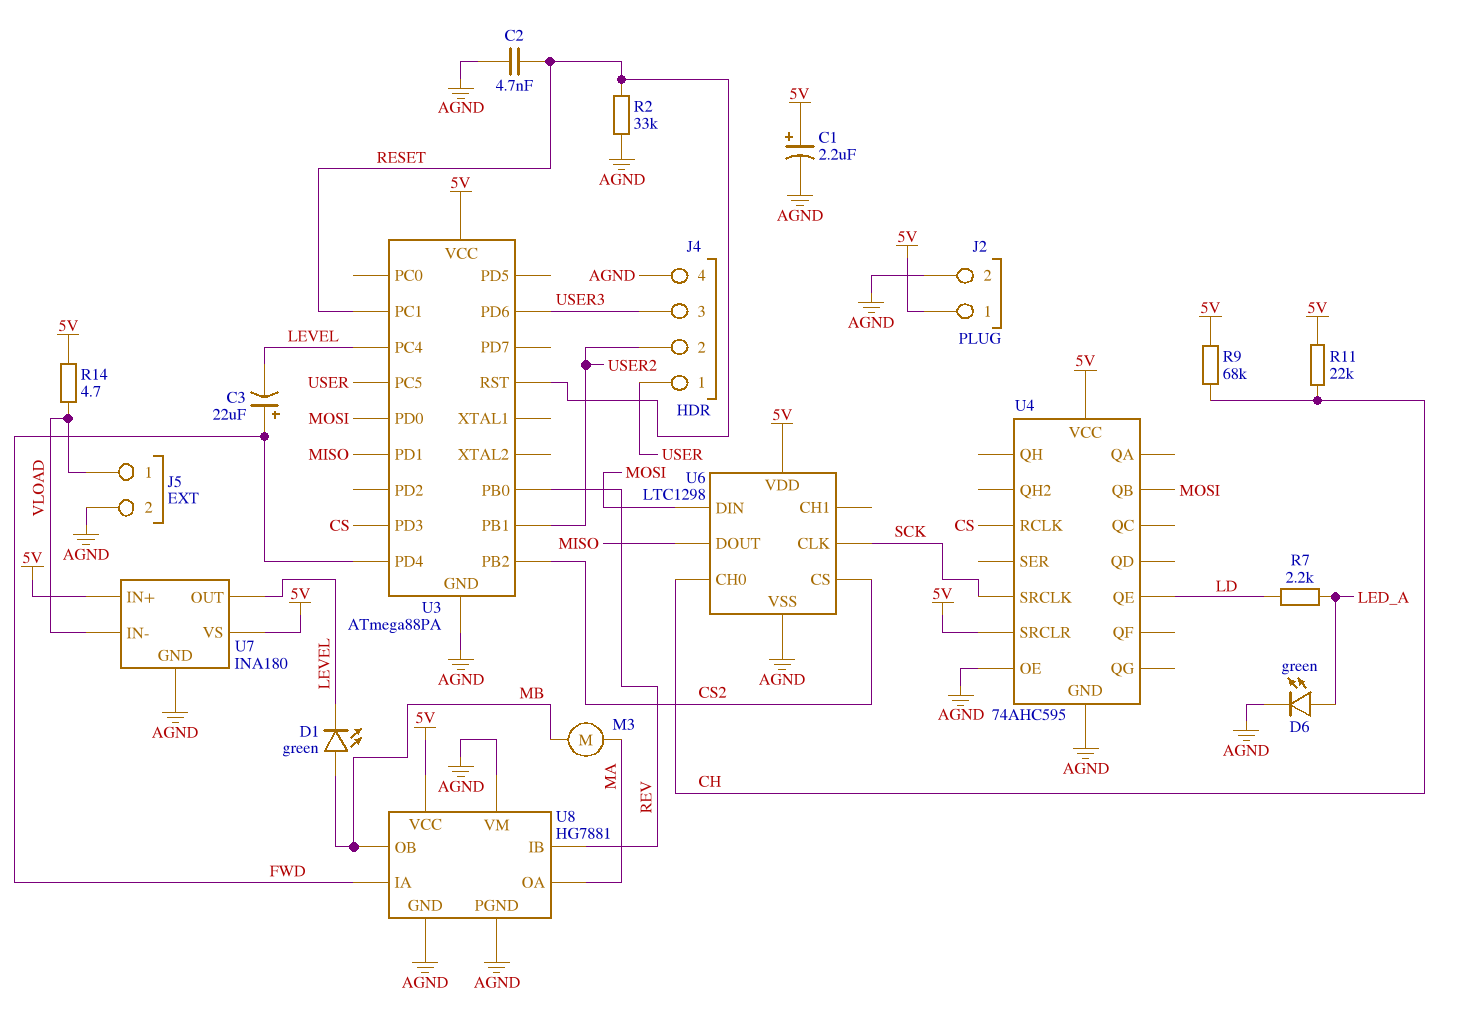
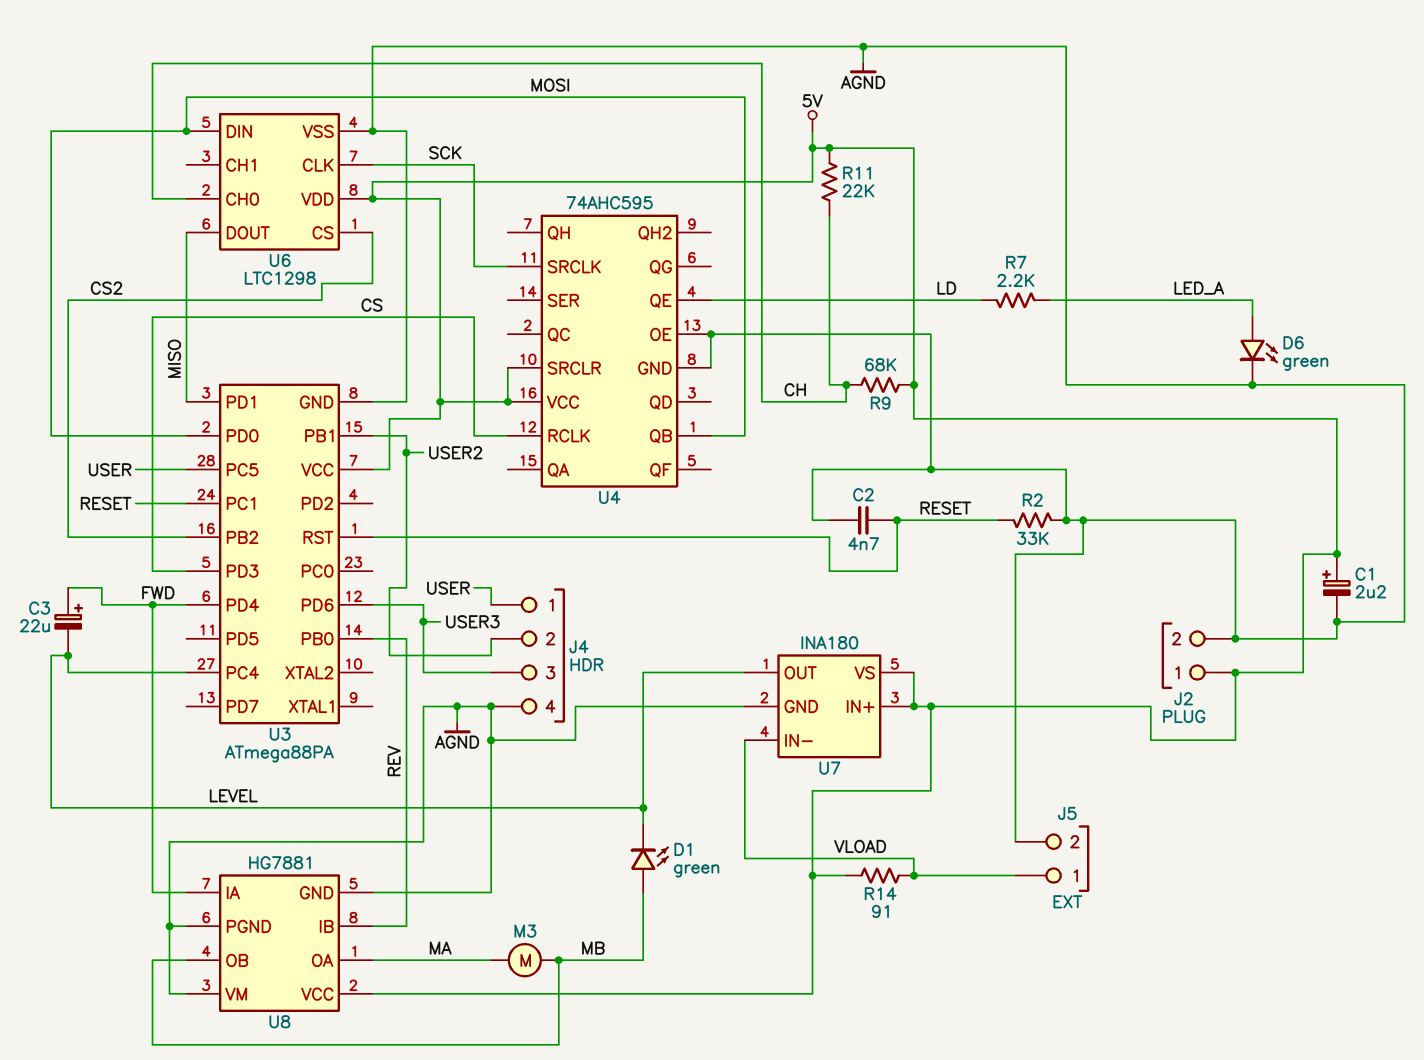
R14: 4.7 (5V, VLOAD) -> 91 (5V, VLOAD)

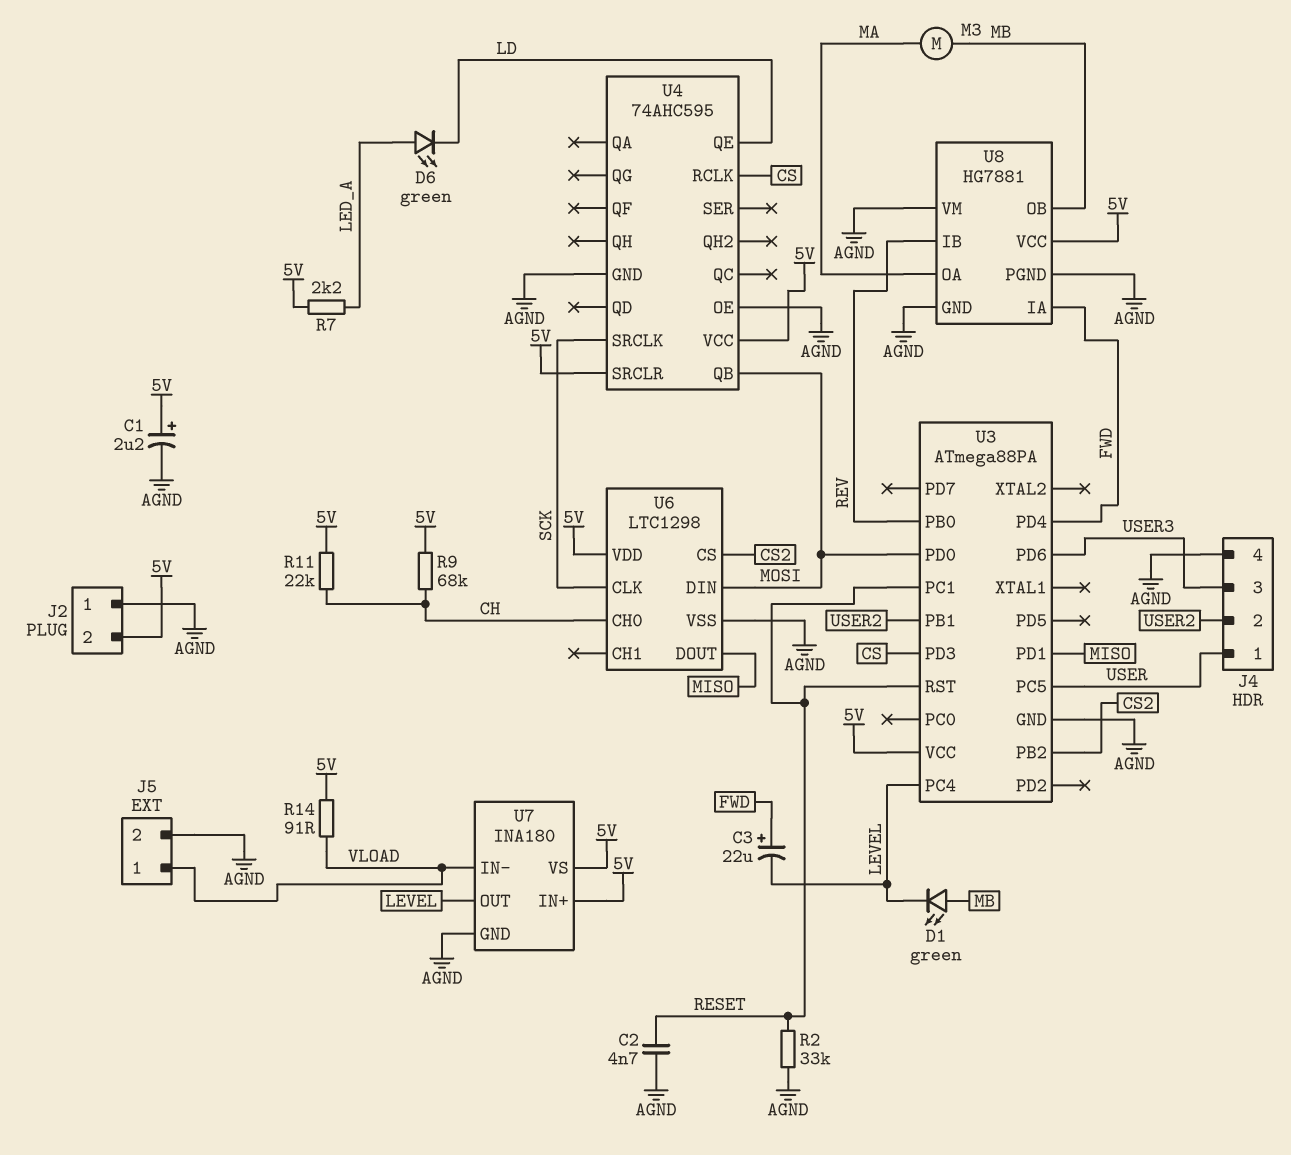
D6: LED green (A LED_A, K AGND) -> LED green (A LED_A, K LD)
J2 pin 1: 5V -> AGND
J2 pin 2: AGND -> 5V
R7: 2.2k (LD, LED_A) -> 2.2k (5V, LED_A)

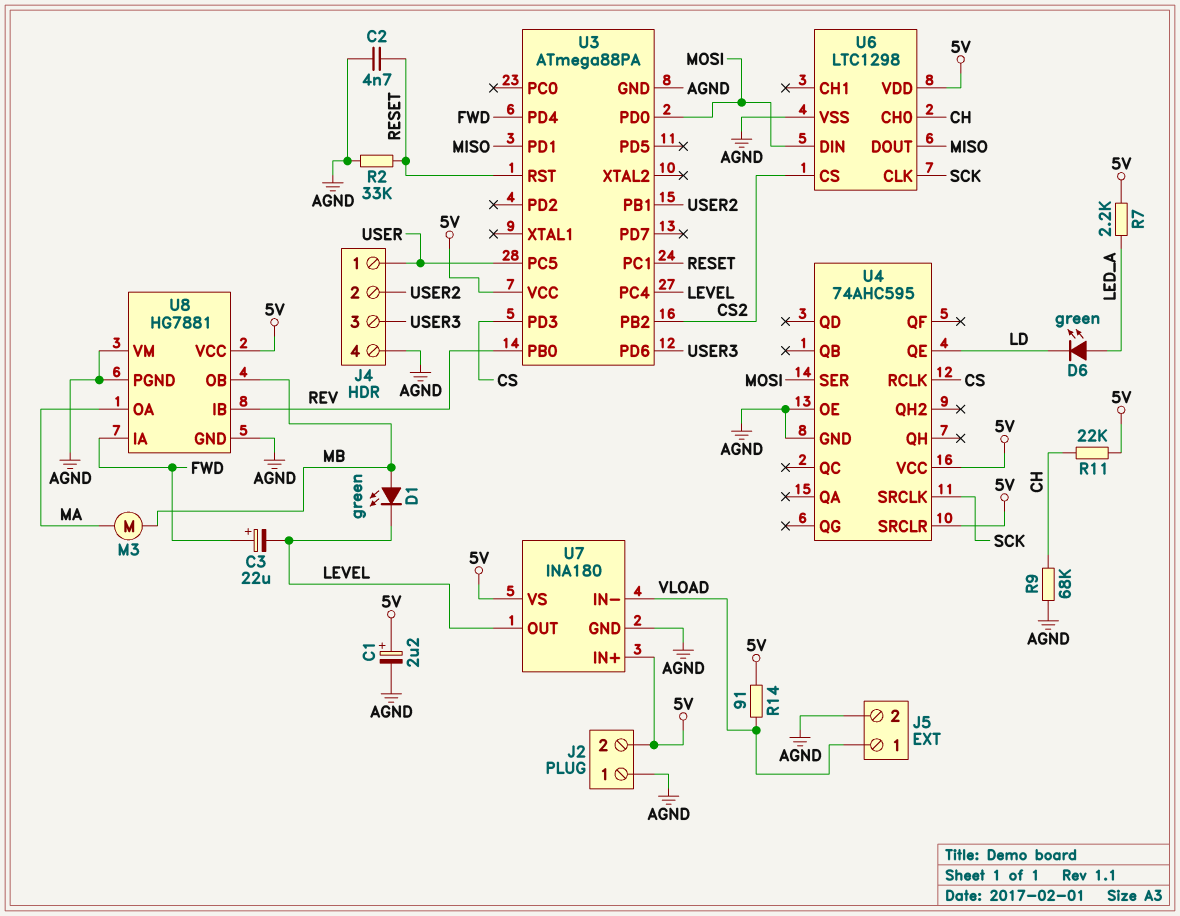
R9: 68k (5V, CH) -> 68k (AGND, CH)
U4 pin QB: MOSI -> none
U4 pin SER: none -> MOSI

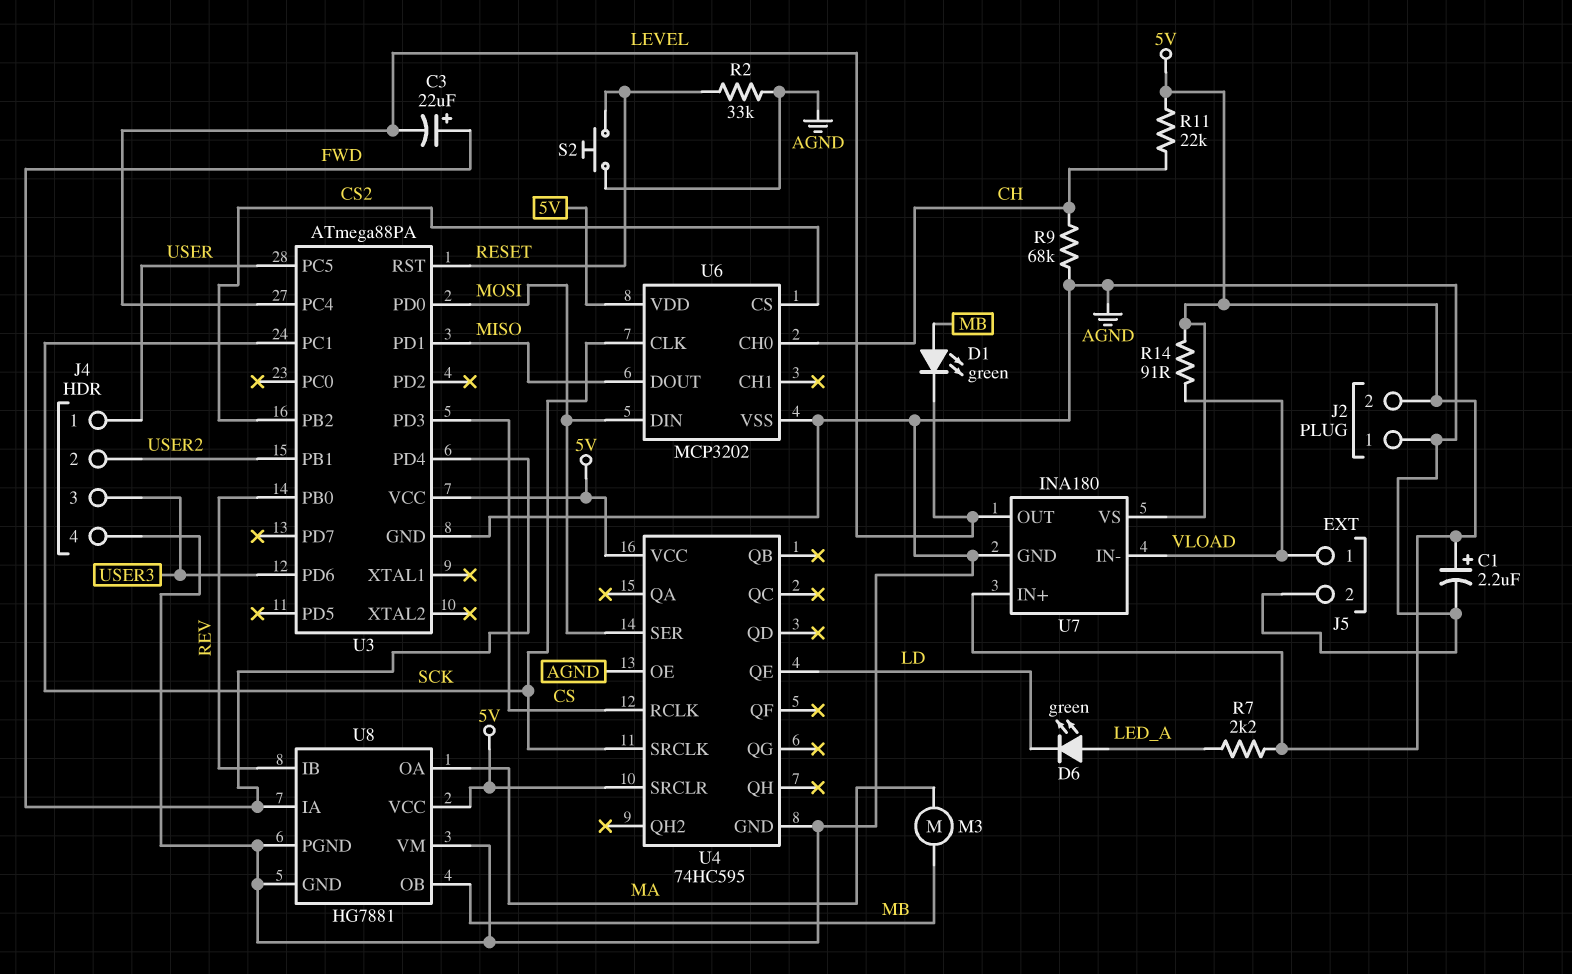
C2: 4.7nF (AGND, RESET) -> none
S2: none -> button (AGND, RESET)
U3 pin PC1: RESET -> SCK
U4: 74AHC595 -> 74HC595
U6: LTC1298 -> MCP3202

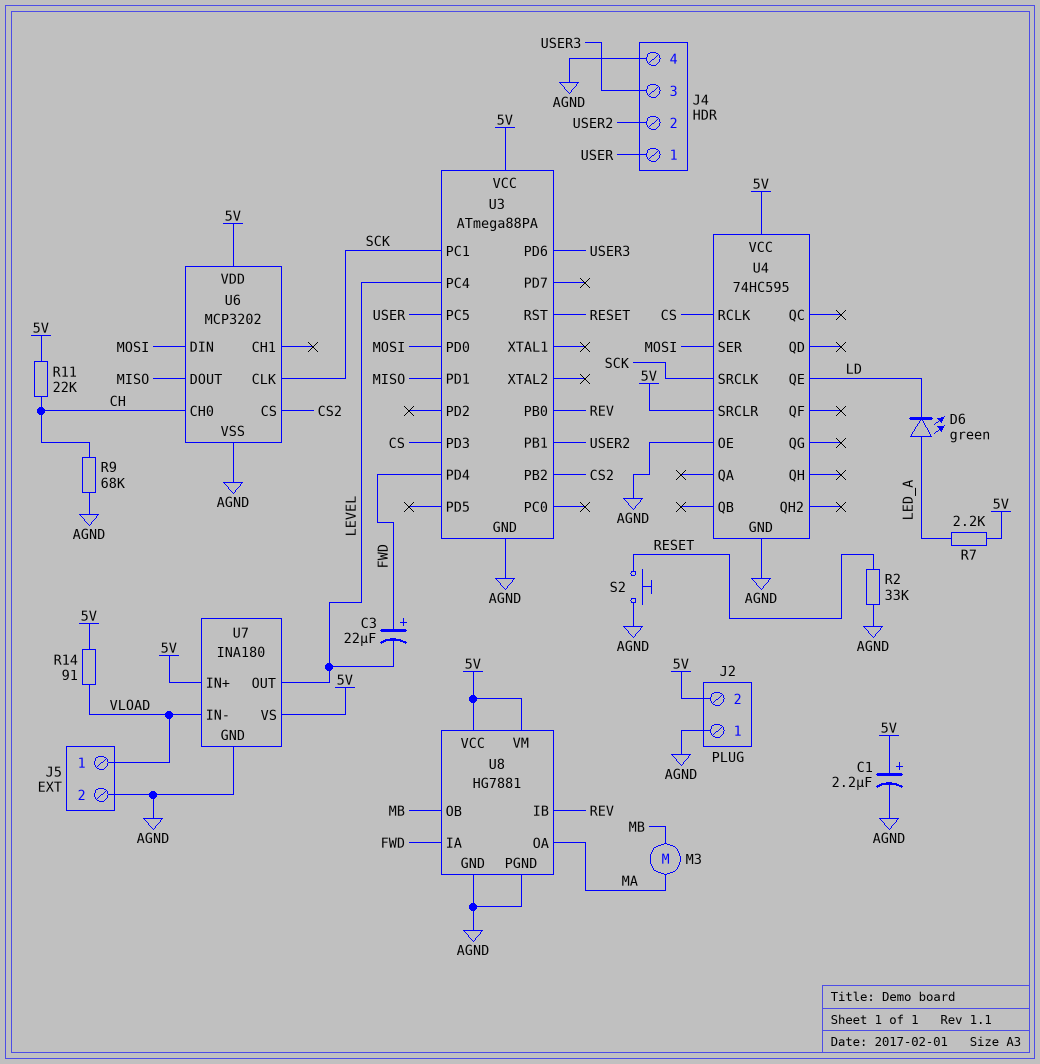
D1: LED green (A MB, K LEVEL) -> none
U8 pin VM: AGND -> 5V

